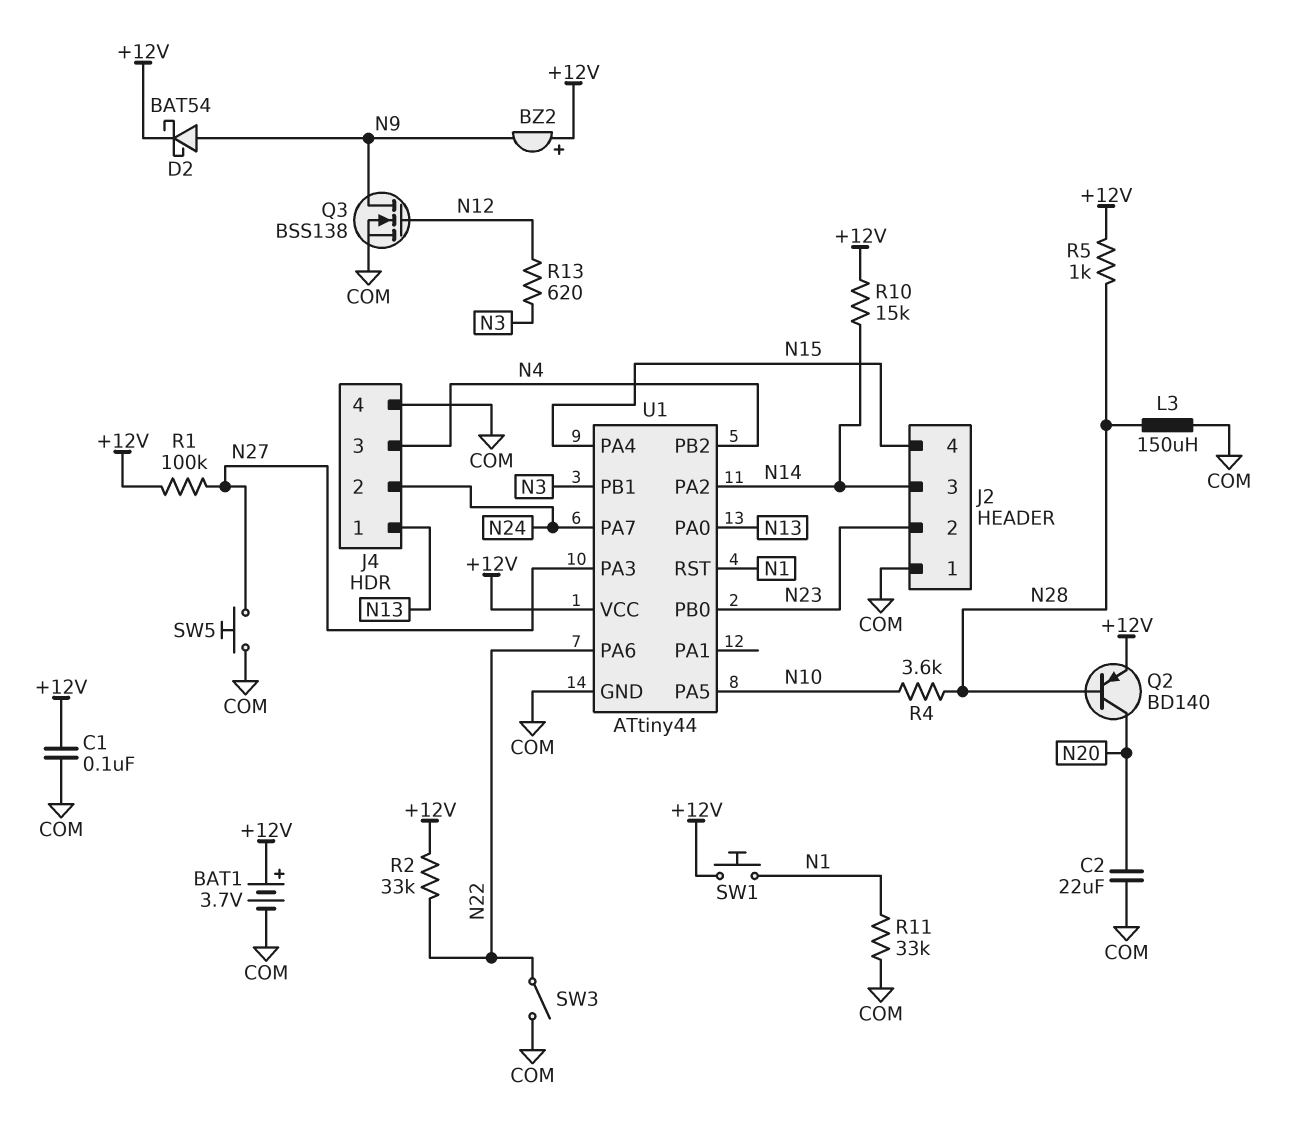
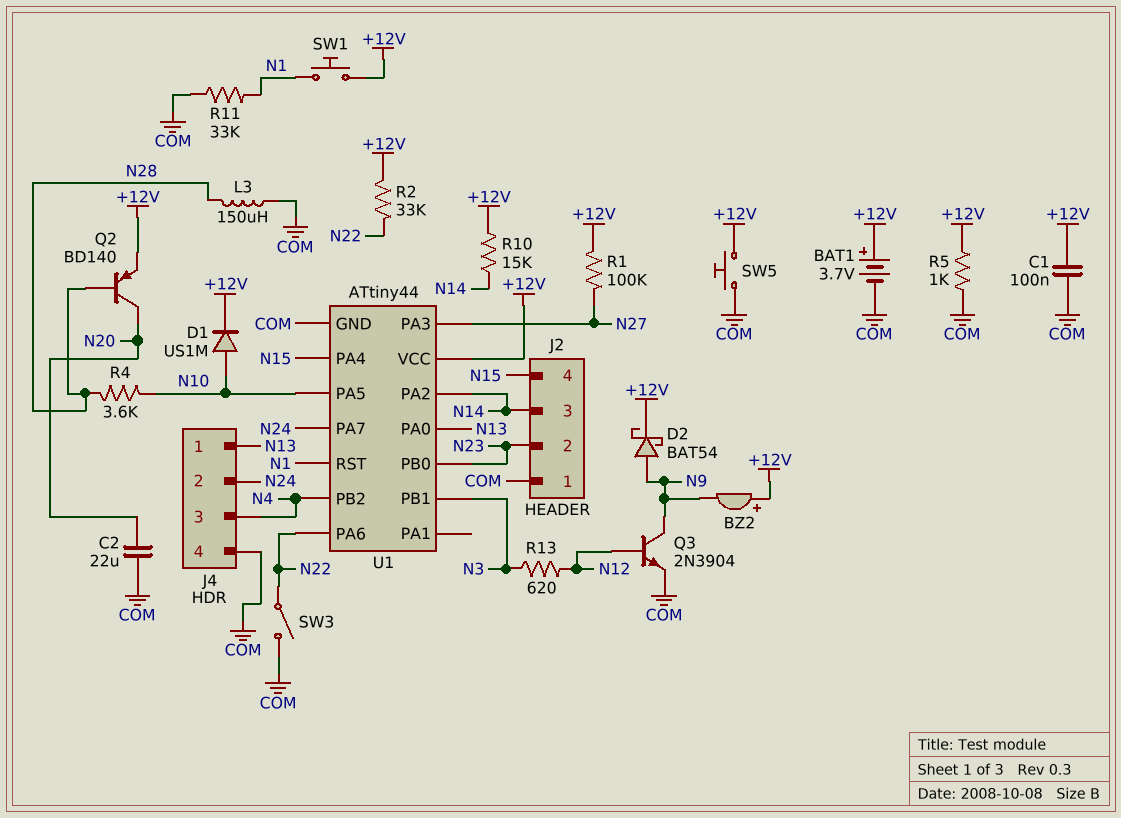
D1: none -> diode US1M (A N10, K +12V)
Q3: NMOS BSS138 (G N12, D N9, S COM) -> NPN 2N3904 (B N12, C N9, E COM)
R5: 1k (+12V, N28) -> 1k (+12V, COM)
SW5: button (COM, N27) -> button (+12V, COM)

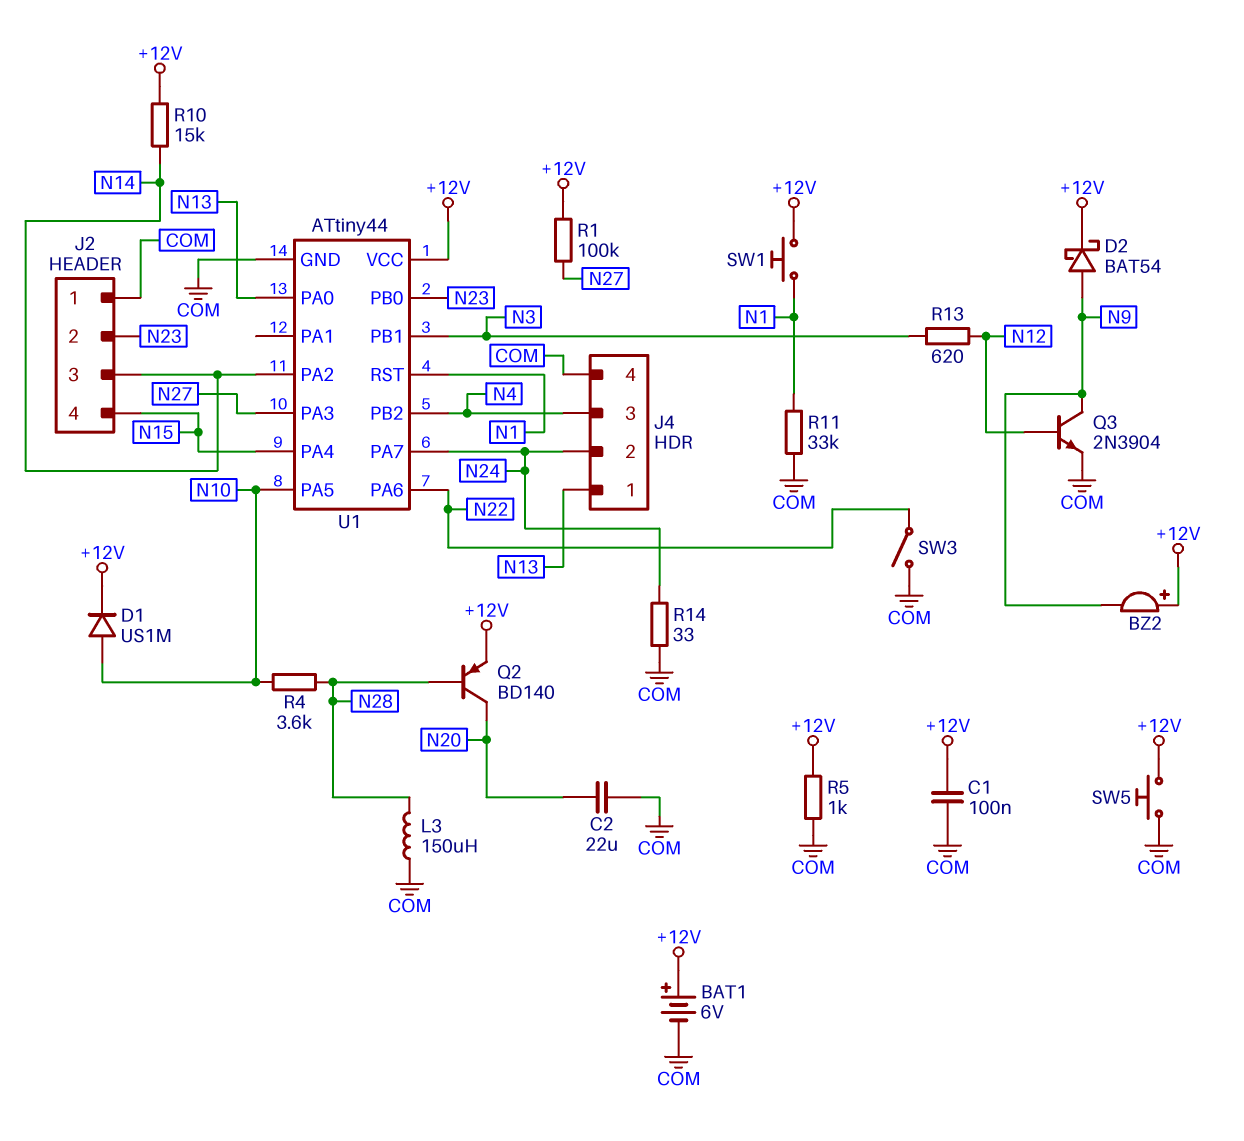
BAT1: 3.7V (plus +12V, minus COM) -> 6V (plus +12V, minus COM)
R2: 33k (+12V, N22) -> none
R14: none -> 33 (COM, N24)

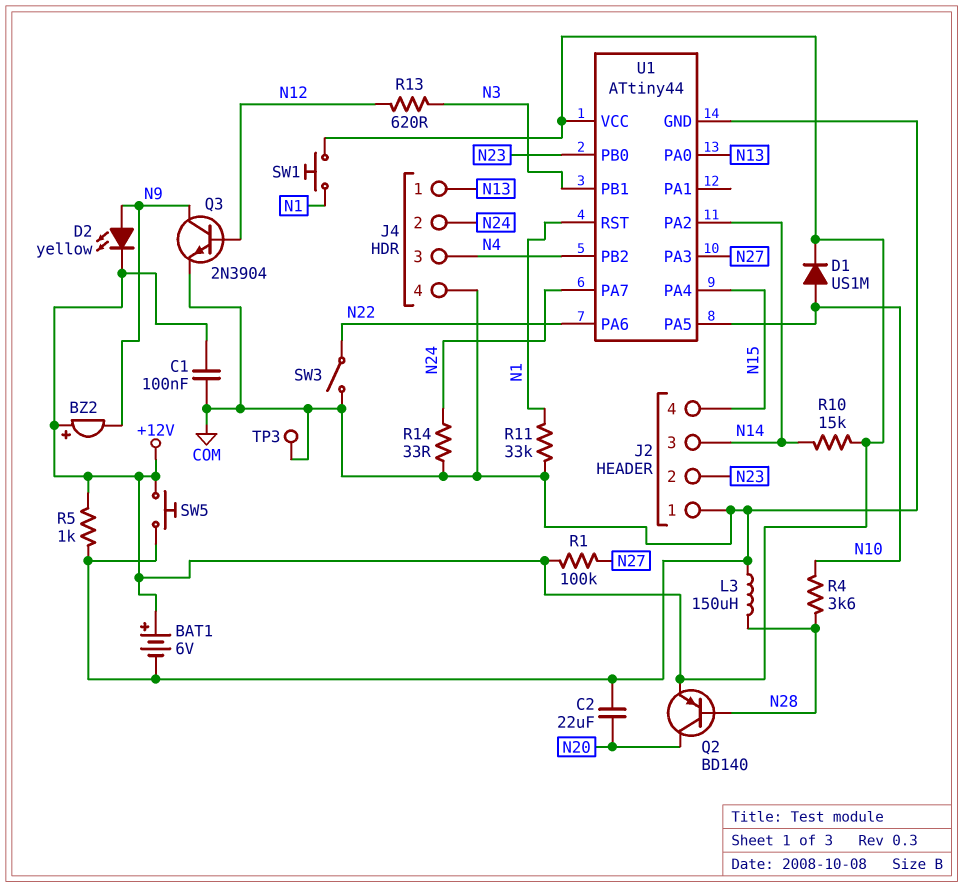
D2: schottky BAT54 (A N9, K +12V) -> LED yellow (A N9, K +12V)
TP3: none -> test point (COM)

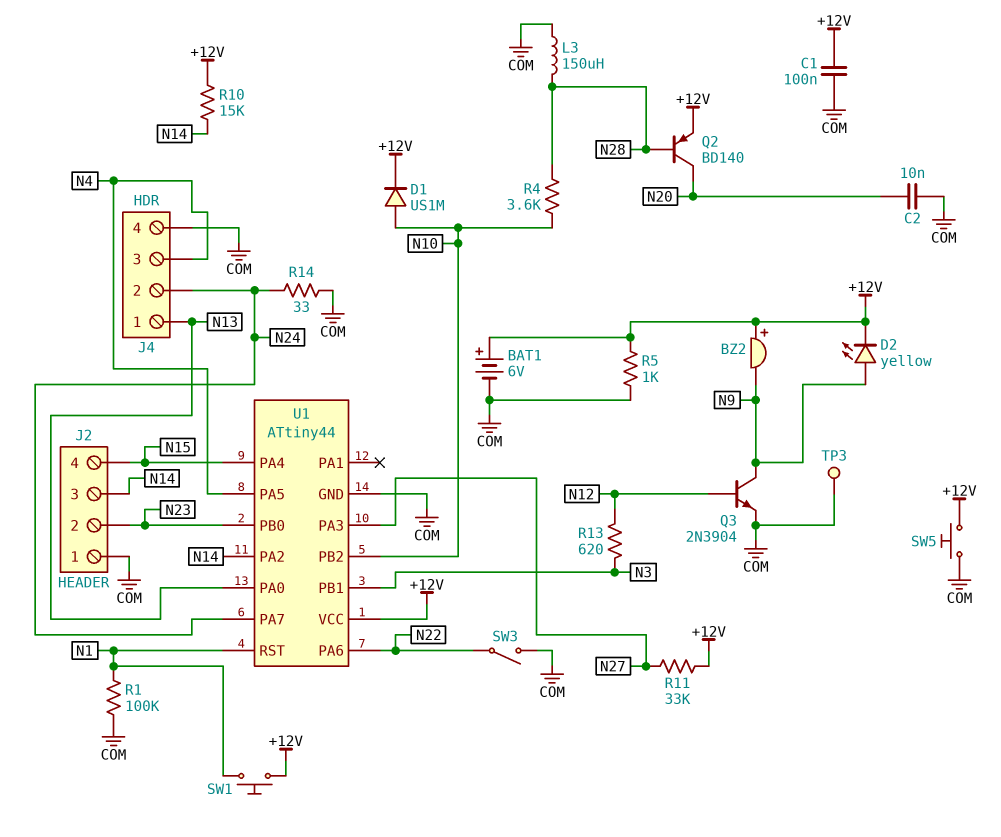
C2: 22uF (COM, N20) -> 10nF (COM, N20)
R1: 100k (+12V, N27) -> 100k (COM, N1)
R11: 33k (COM, N1) -> 33k (+12V, N27)
U1 pin PA5: N10 -> N4
U1 pin PB2: N4 -> N10

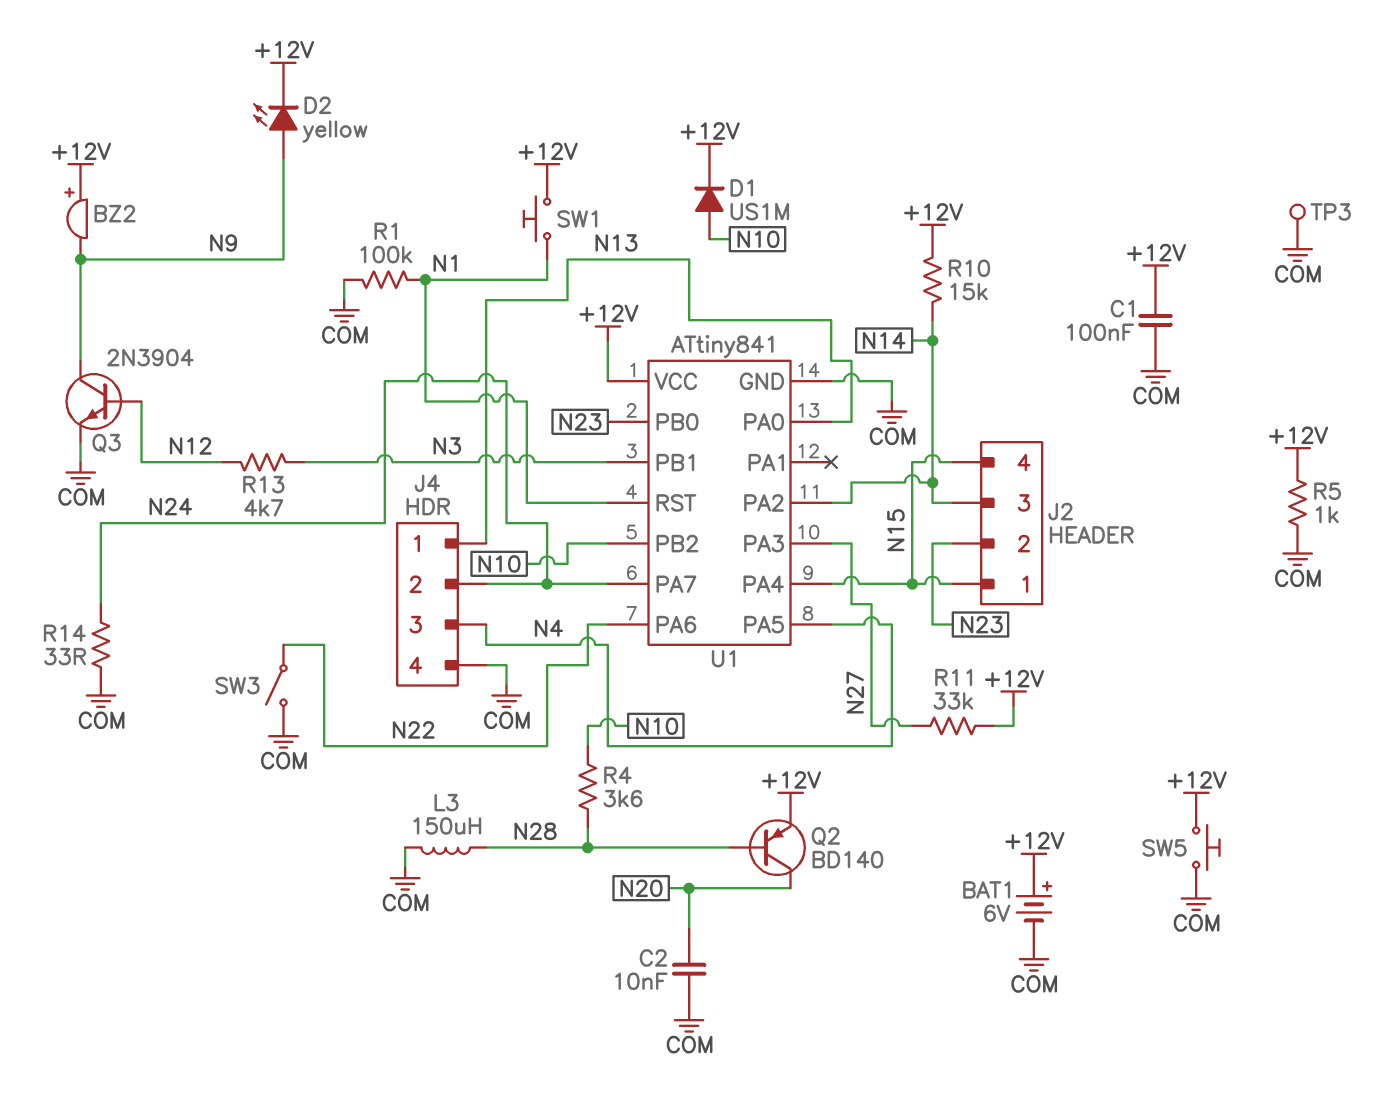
J2 pin 1: COM -> N15
R13: 620 (N3, N12) -> 4.7k (N3, N12)
U1: ATtiny44 -> ATtiny841

